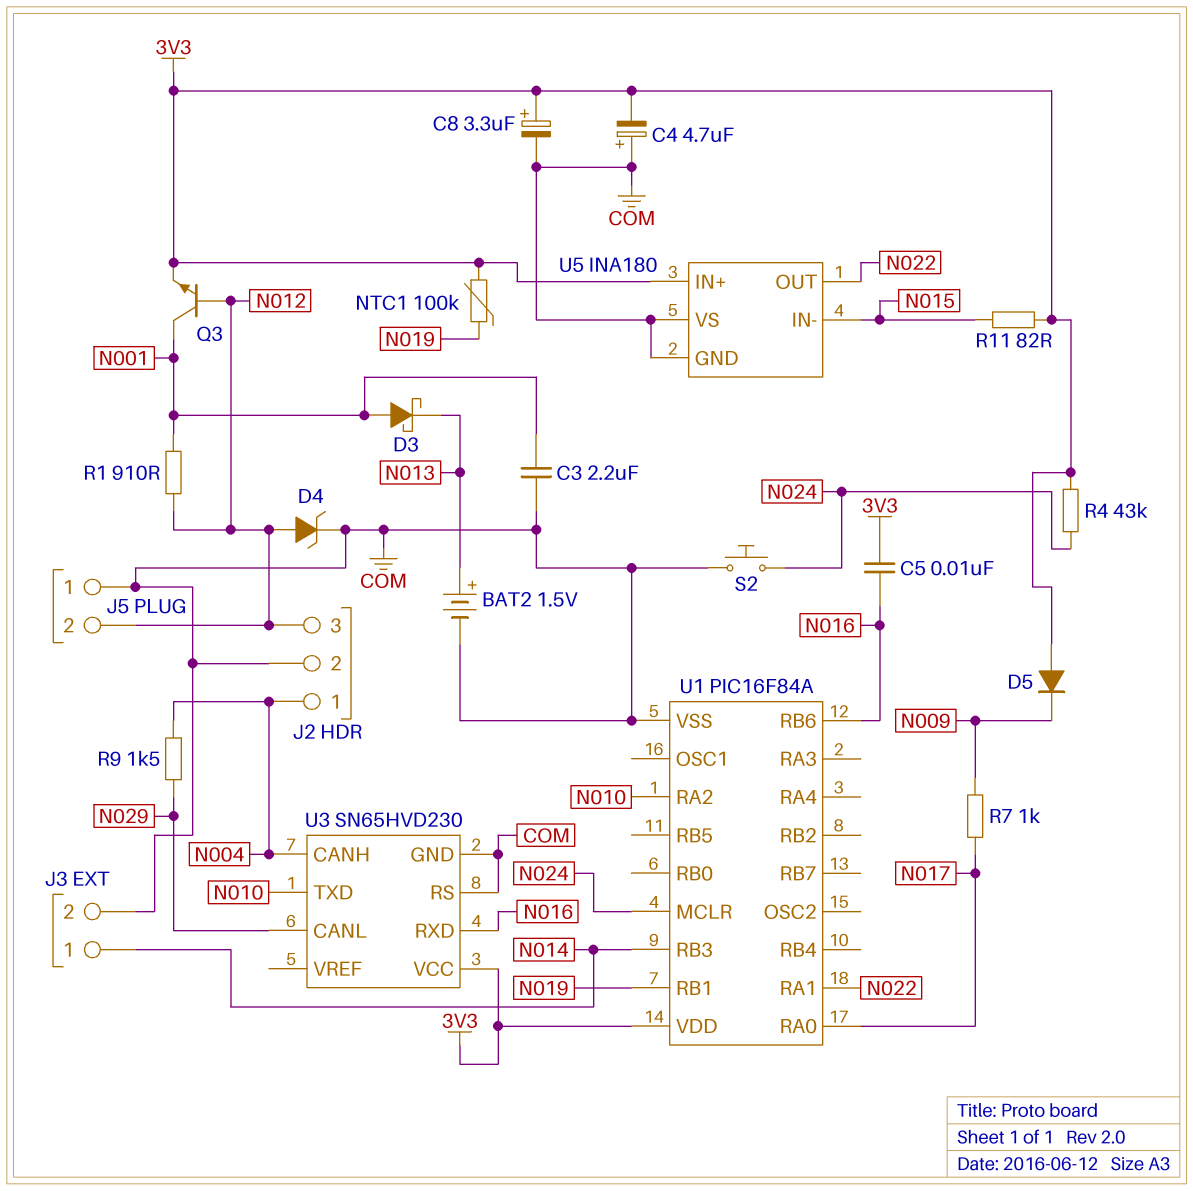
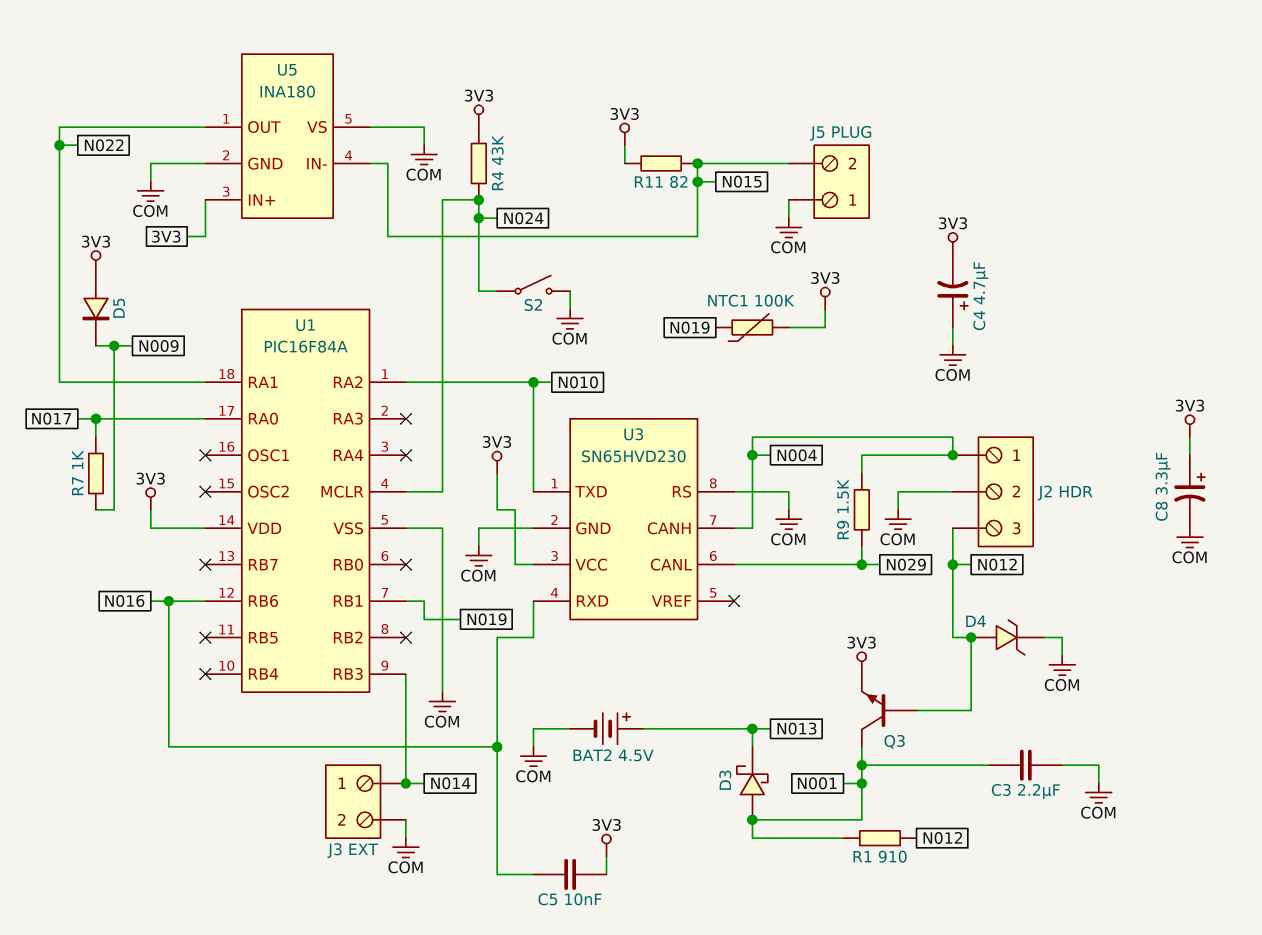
BAT2: 1.5V (plus N013, minus COM) -> 4.5V (plus N013, minus COM)
J5 pin 2: N012 -> N015
S2: button (COM, N024) -> switch (COM, N024)

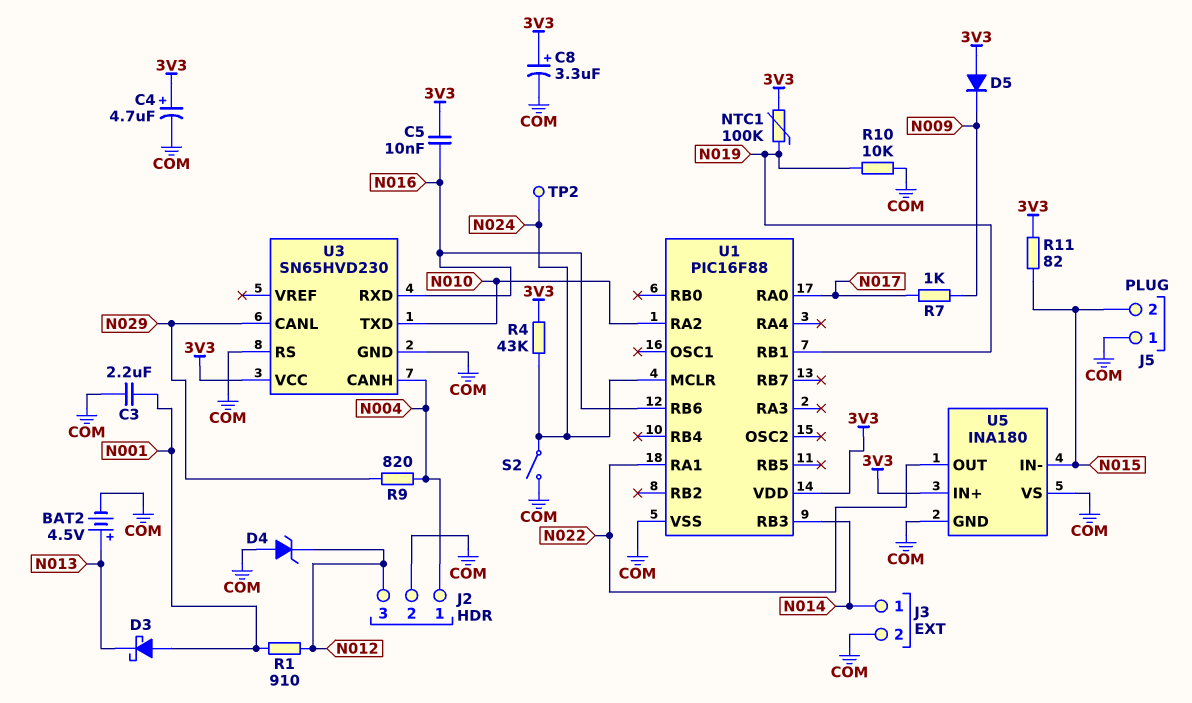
C4: 4.7uF (plus COM, minus 3V3) -> 4.7uF (plus 3V3, minus COM)
D4: zener (A N012, K COM) -> zener (A COM, K N012)
Q3: NPN (B N012, C N001, E 3V3) -> none
R9: 1.5k (N004, N029) -> 820 (N004, N029)
R10: none -> 10k (COM, N019)
TP2: none -> test point (N024)
U1: PIC16F84A -> PIC16F88

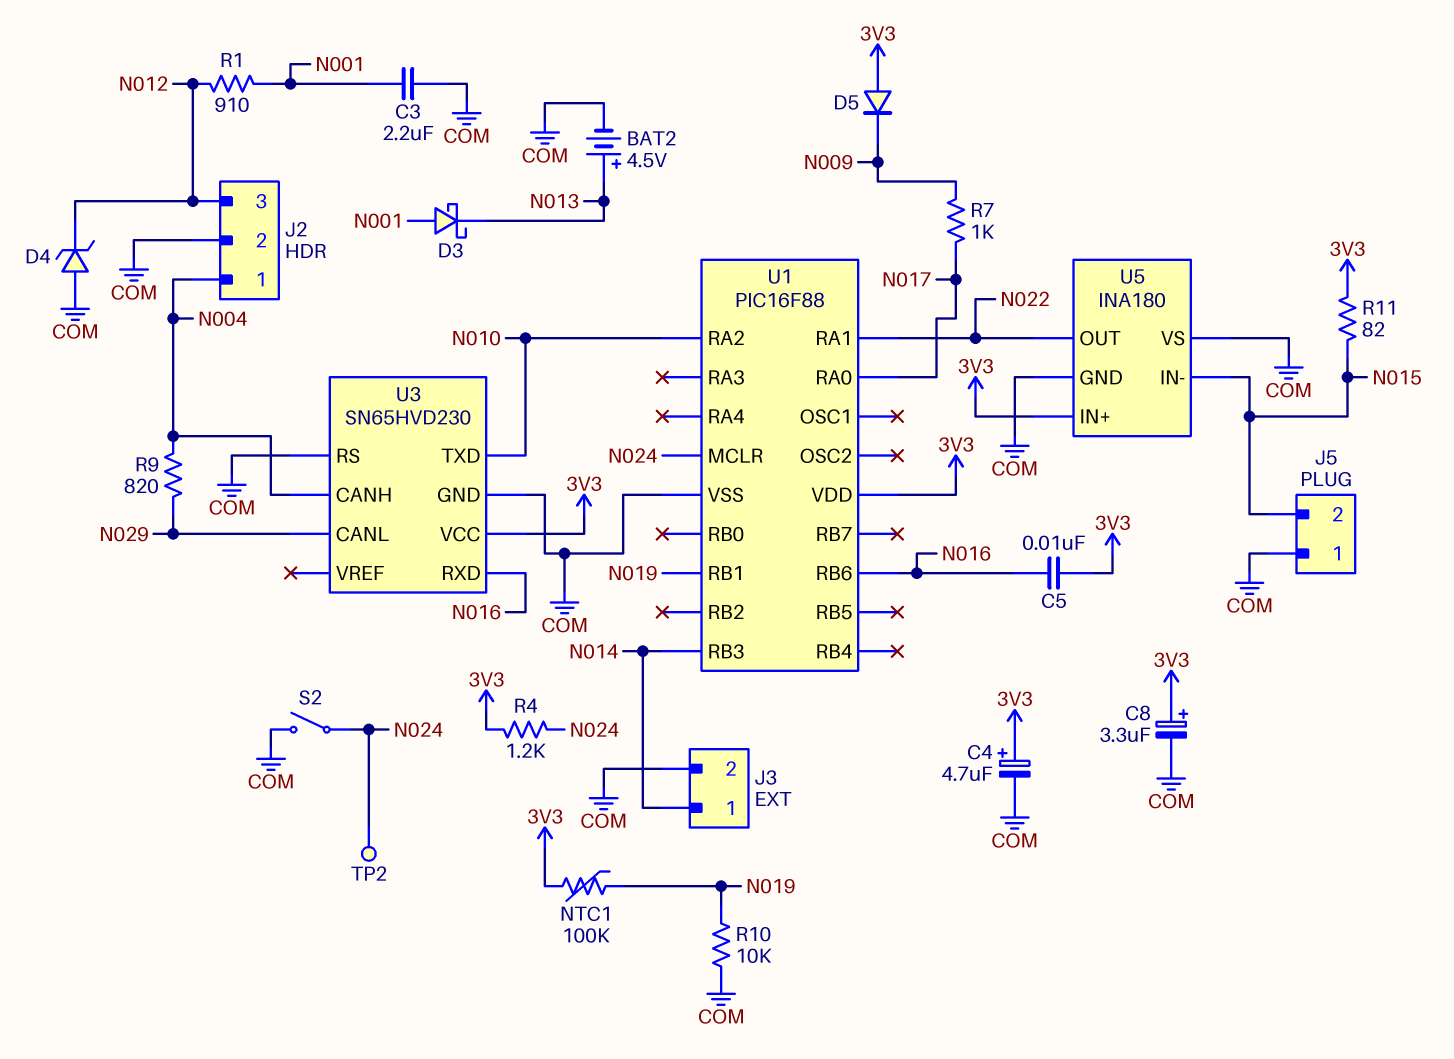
R4: 43k (3V3, N024) -> 1.2k (3V3, N024)

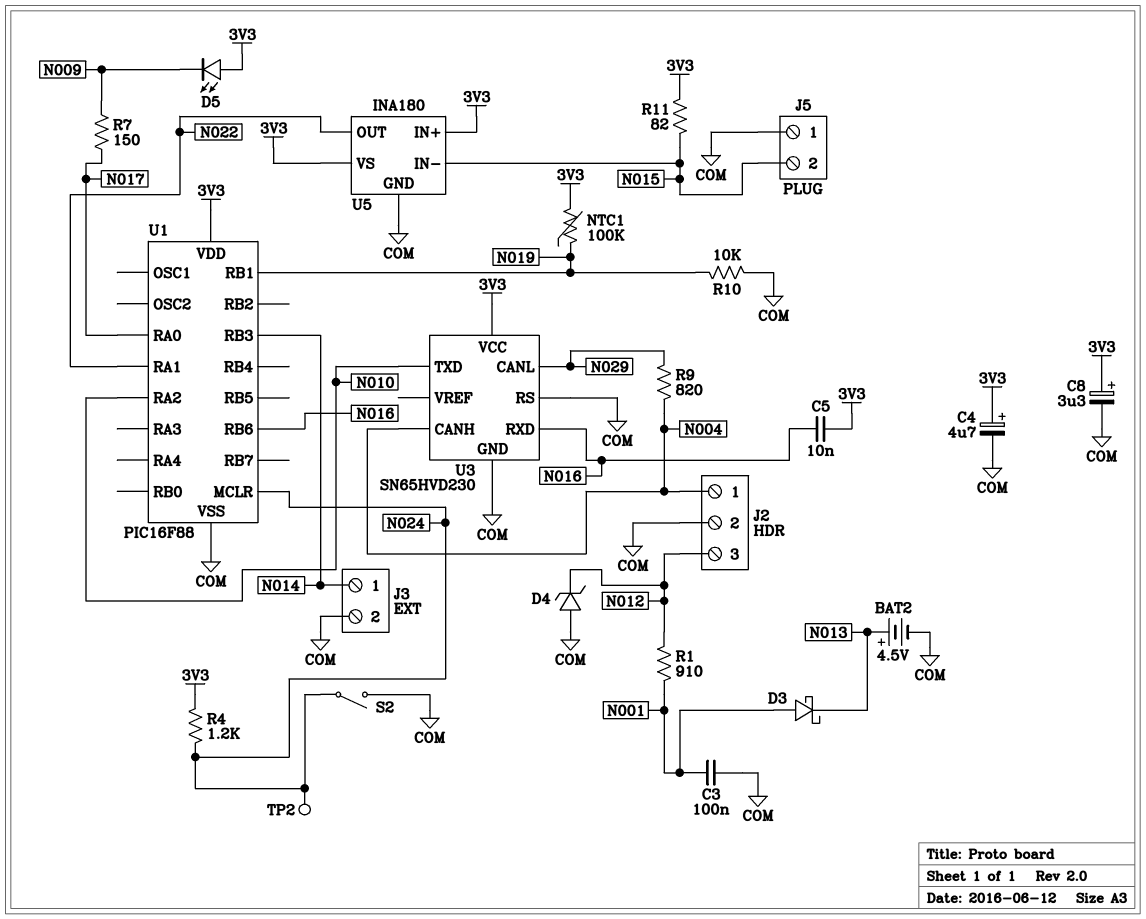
C3: 2.2uF (COM, N001) -> 100nF (COM, N001)
D5: diode (A 3V3, K N009) -> LED (A 3V3, K N009)
R7: 1k (N009, N017) -> 150 (N009, N017)
U5 pin VS: COM -> 3V3

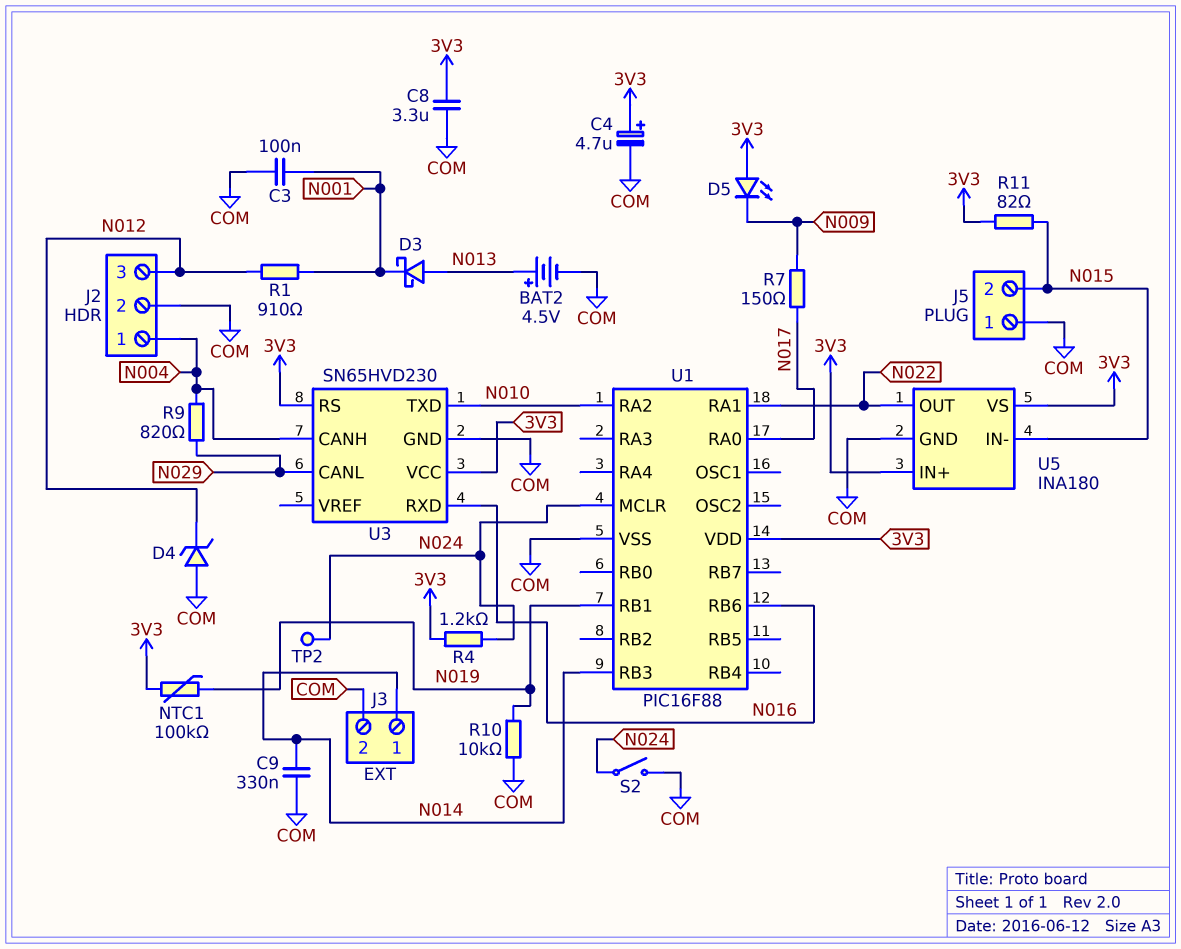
C5: 10nF (3V3, N016) -> none
C8: 3.3uF (plus 3V3, minus COM) -> 3.3uF (3V3, COM)
C9: none -> 330nF (COM, N014)
D3: schottky (A N001, K N013) -> schottky (A N013, K N001)
U3 pin RS: COM -> 3V3

